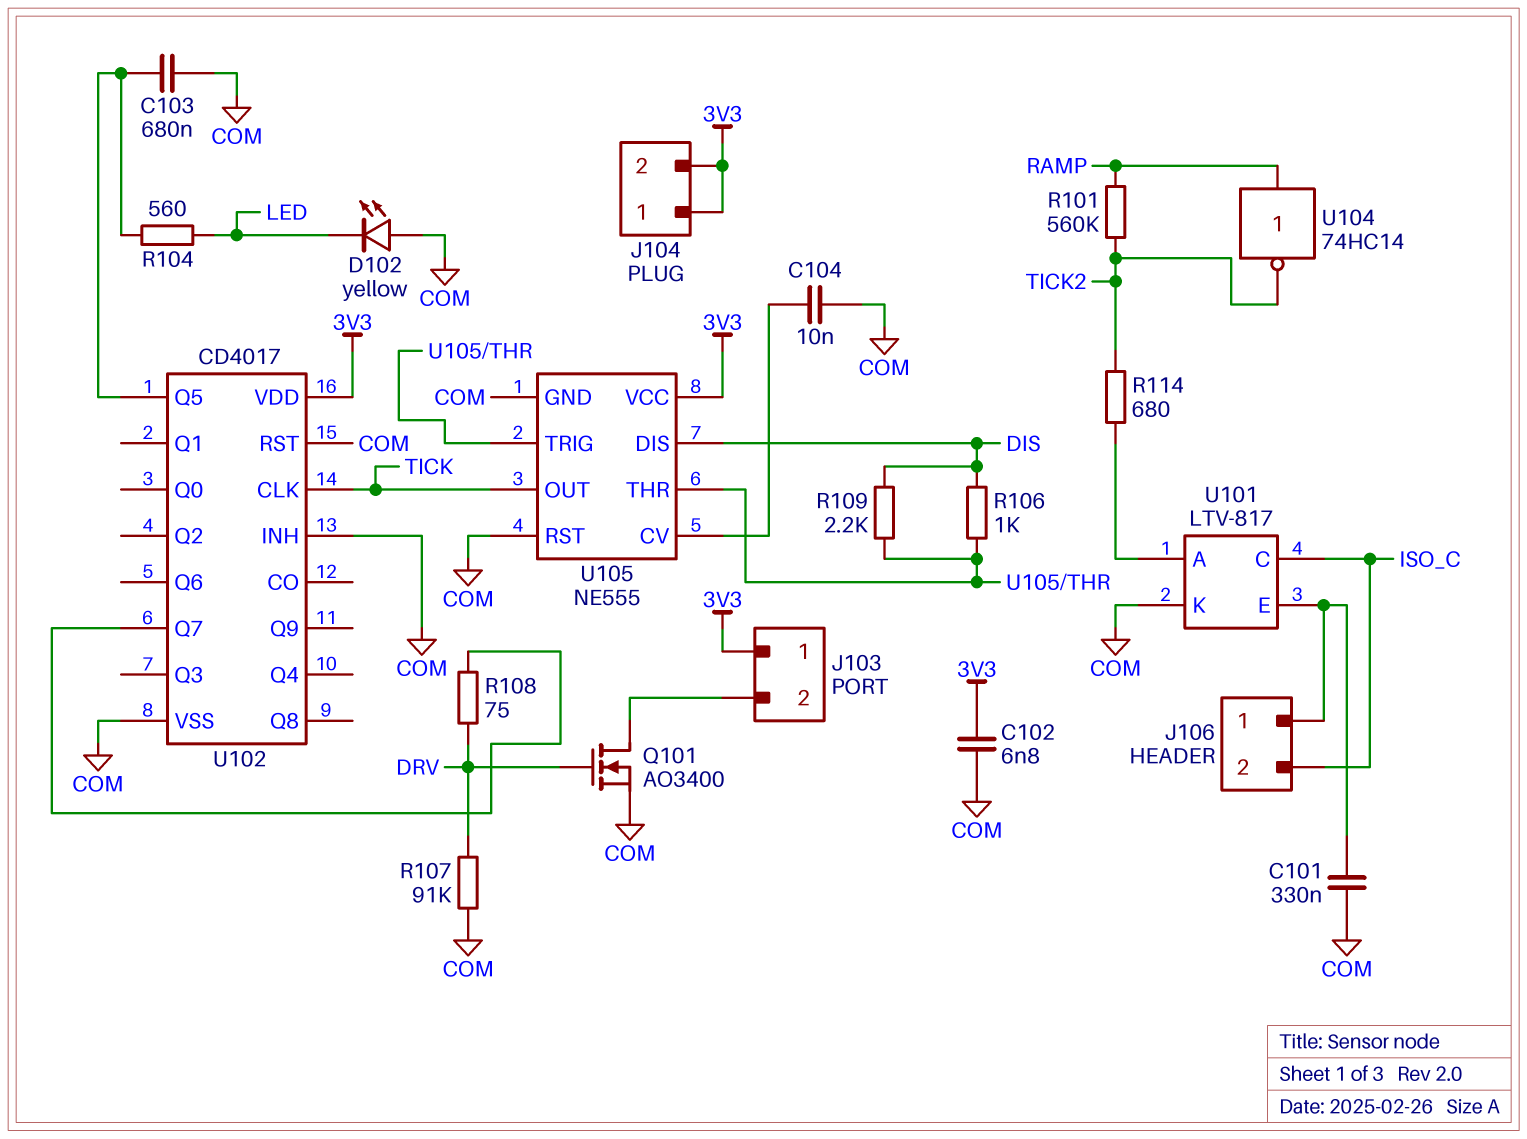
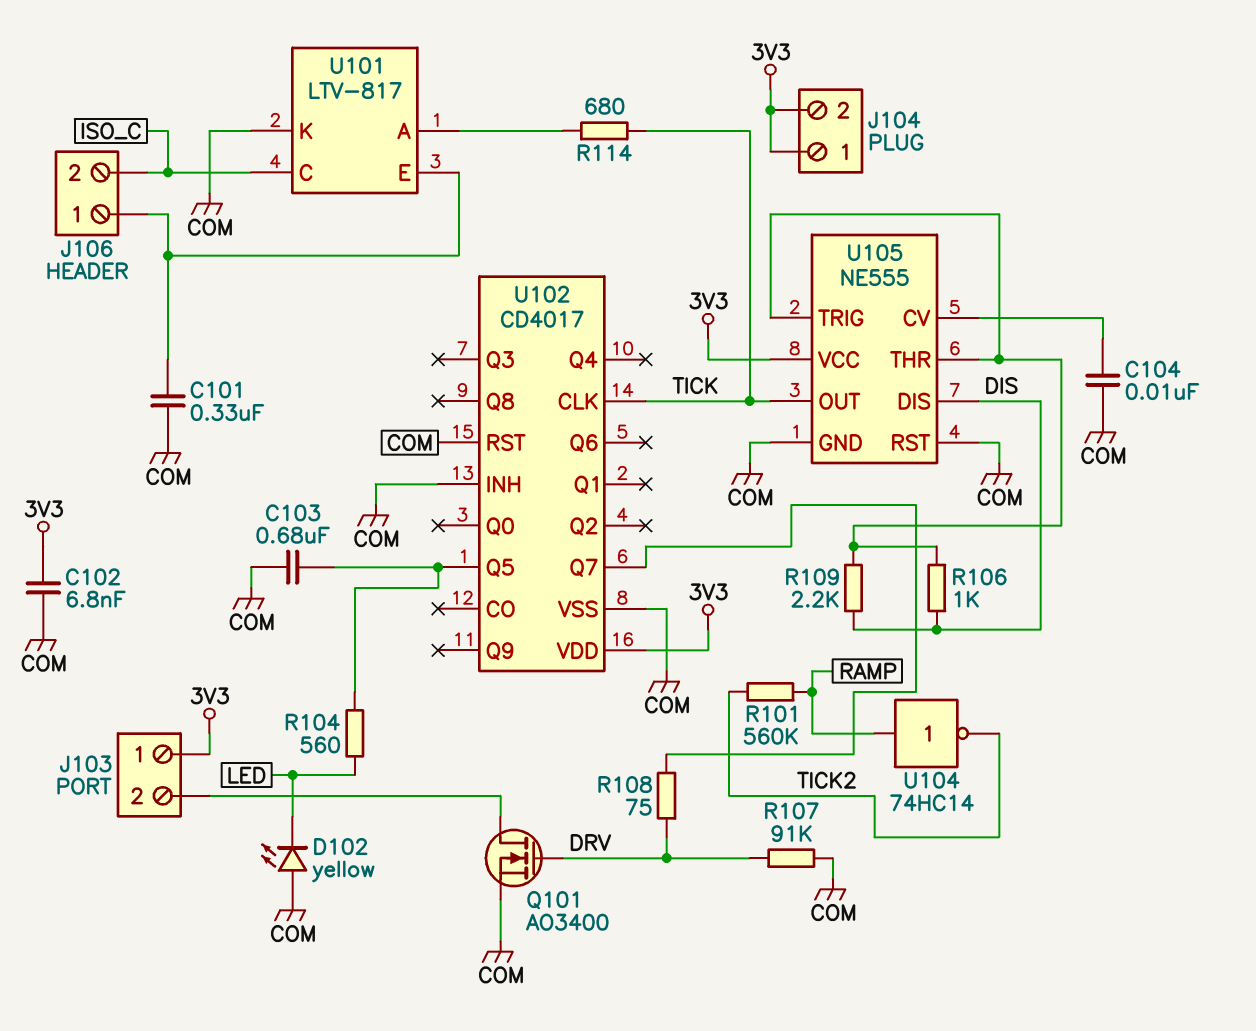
R114: 680 (TICK2, U101/A) -> 680 (TICK, U101/A)

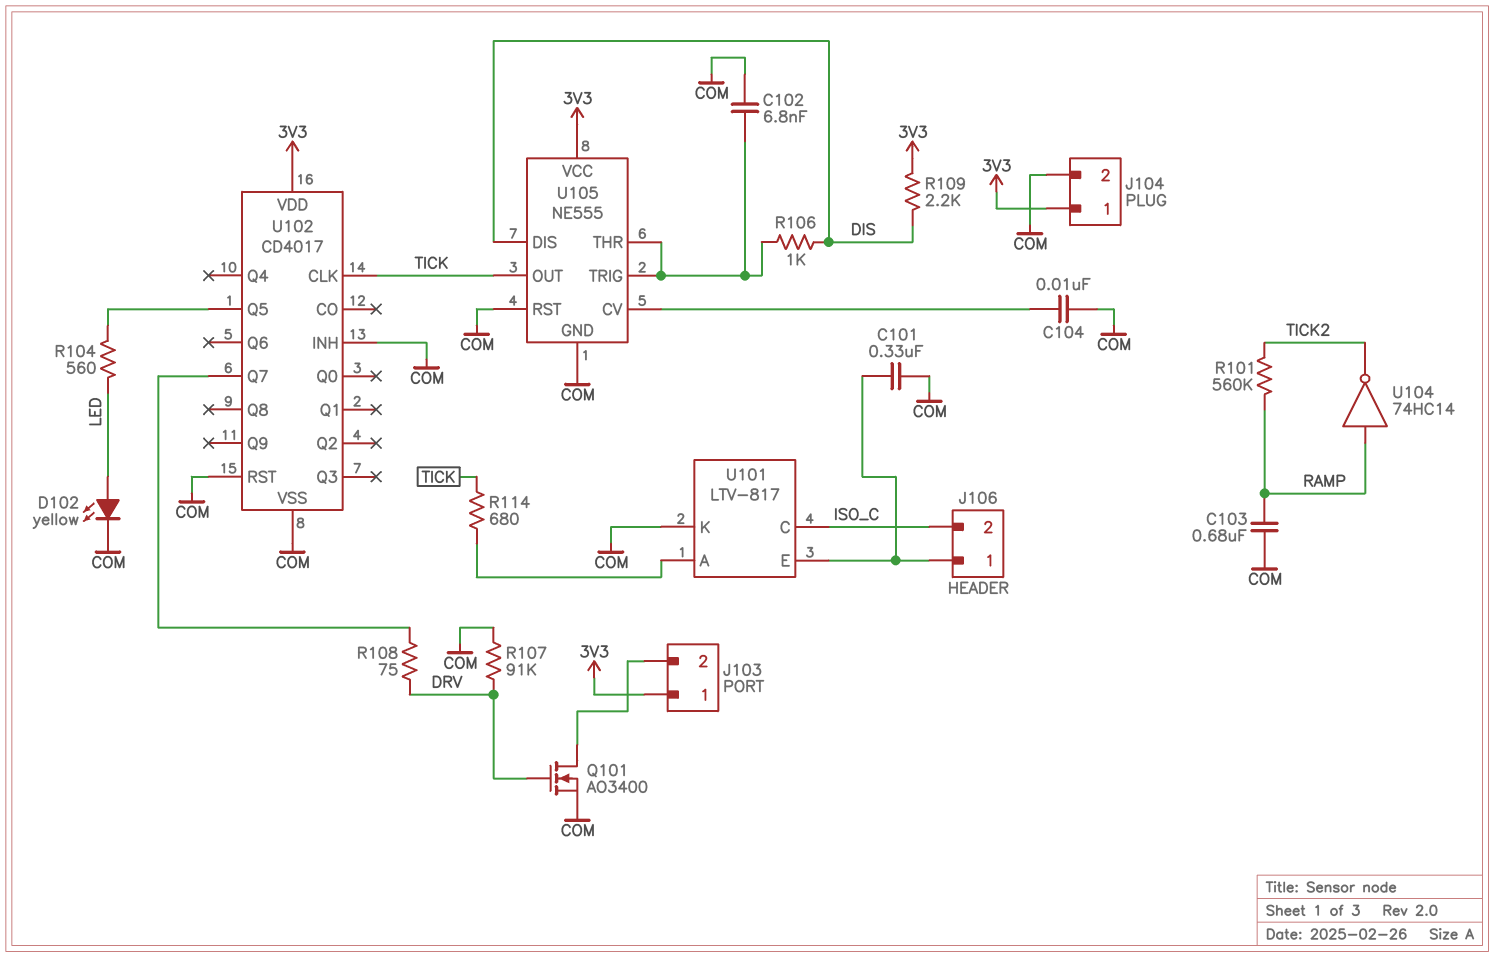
C102: 6.8nF (3V3, COM) -> 6.8nF (COM, U105/THR)
C103: 680nF (COM, U102/Q5) -> 680nF (COM, RAMP)
D102: LED yellow (A COM, K LED) -> LED yellow (A LED, K COM)
J104 pin 2: 3V3 -> COM
R109: 2.2k (DIS, U105/THR) -> 2.2k (3V3, DIS)

